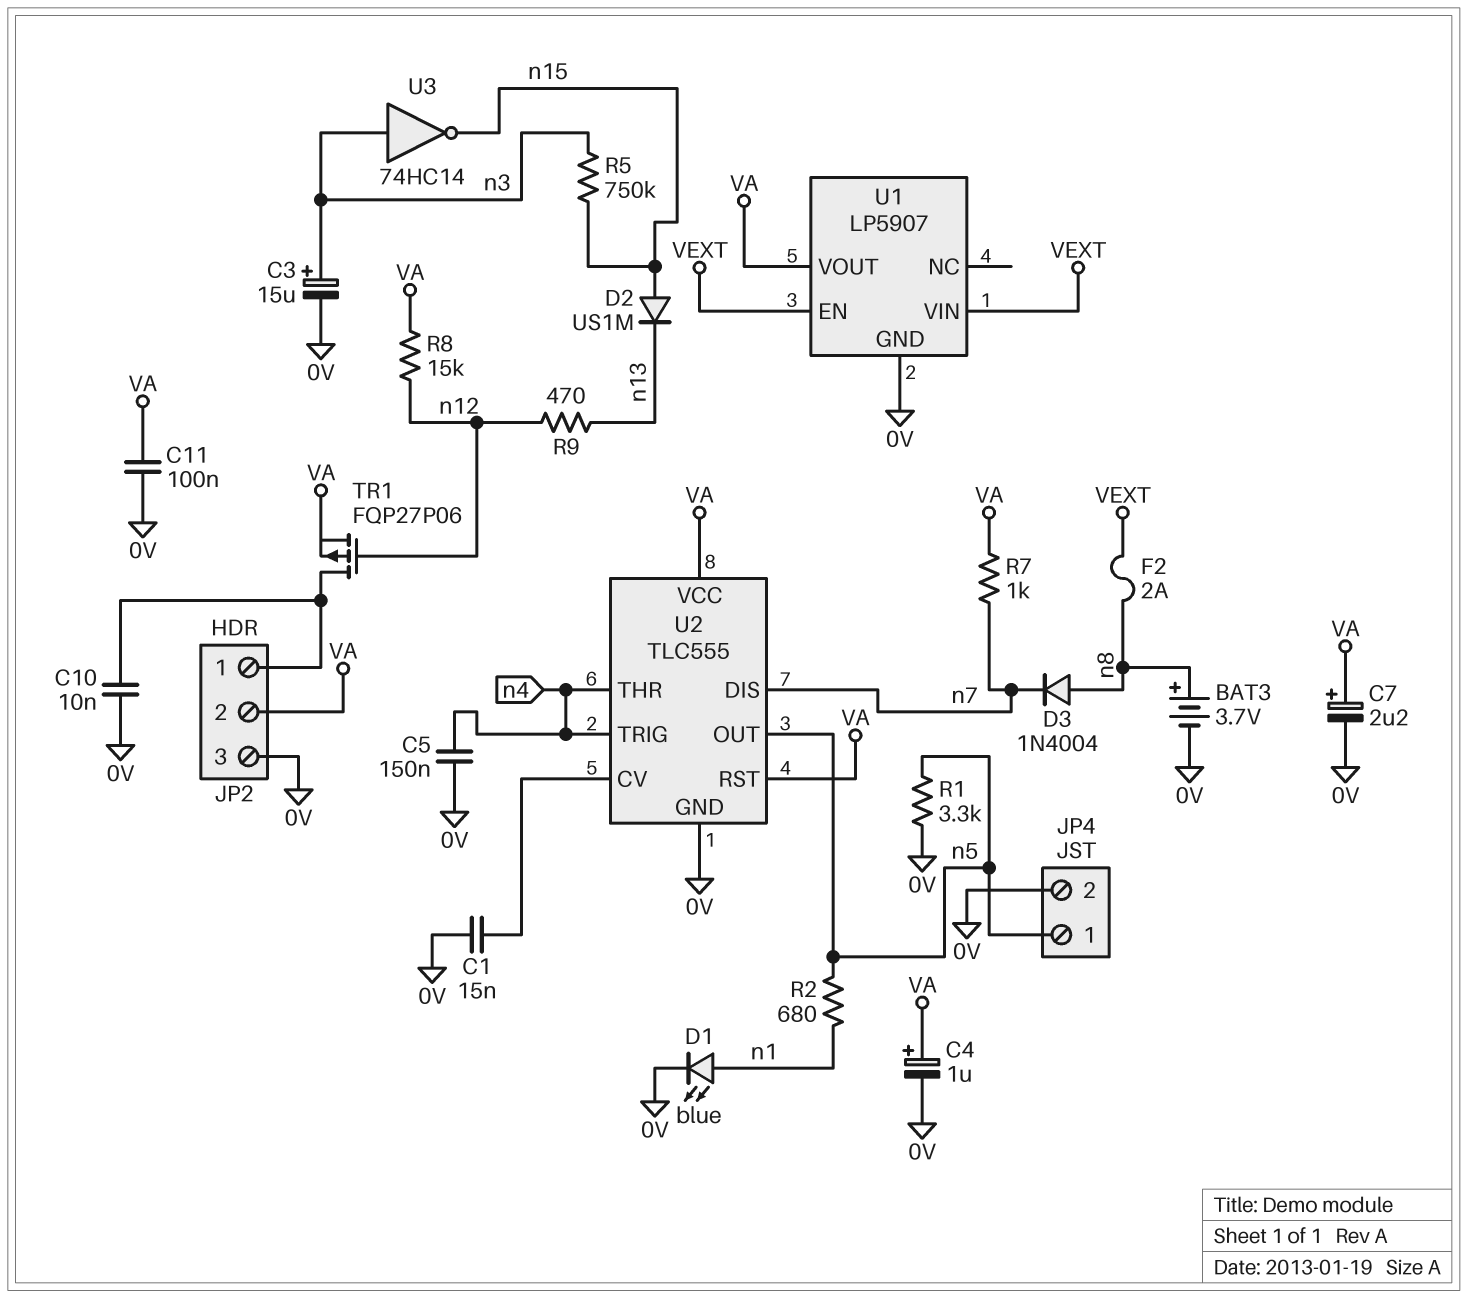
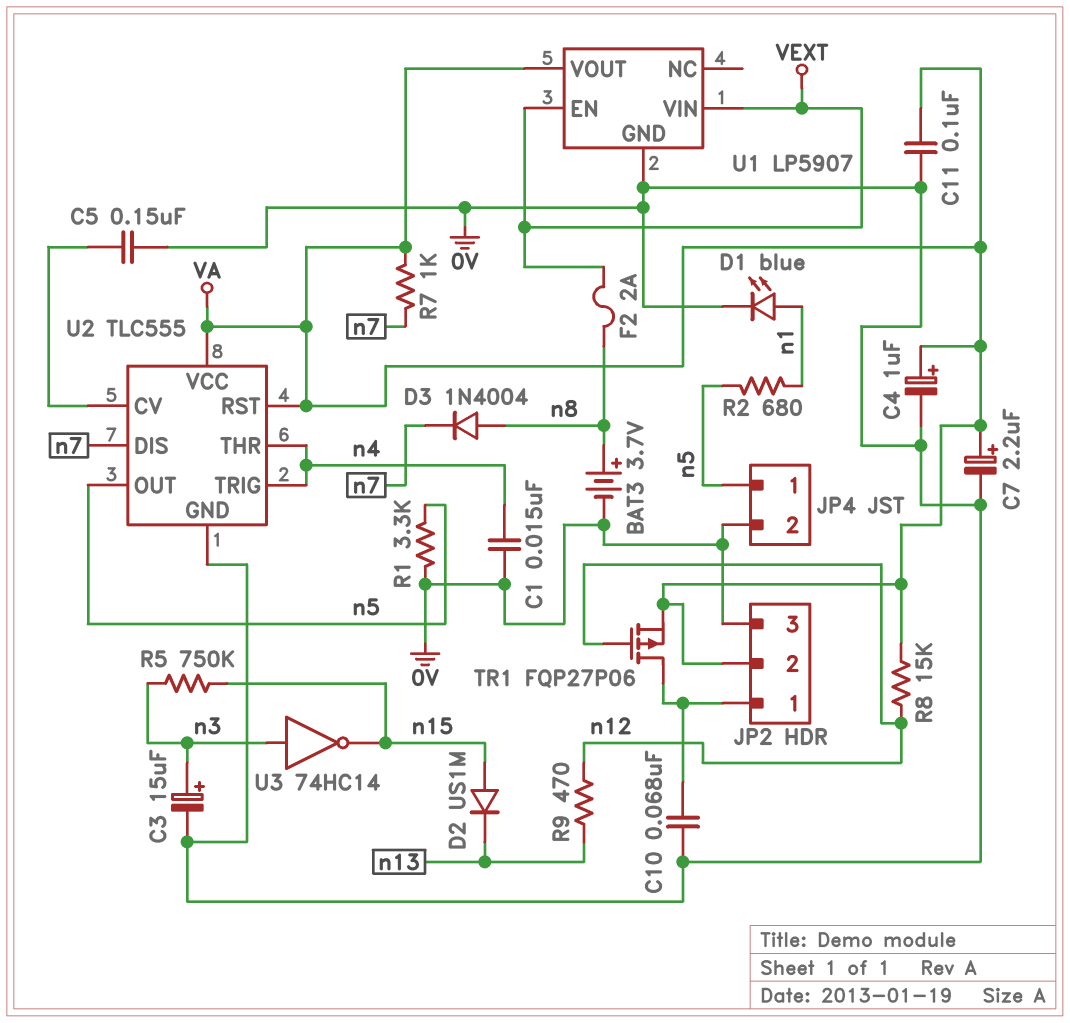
C1: 15nF (0V, U2/CV) -> 15nF (0V, n4)
C5: 150nF (0V, n4) -> 150nF (0V, U2/CV)
C10: 10nF (0V, JP2/1) -> 68nF (0V, JP2/1)

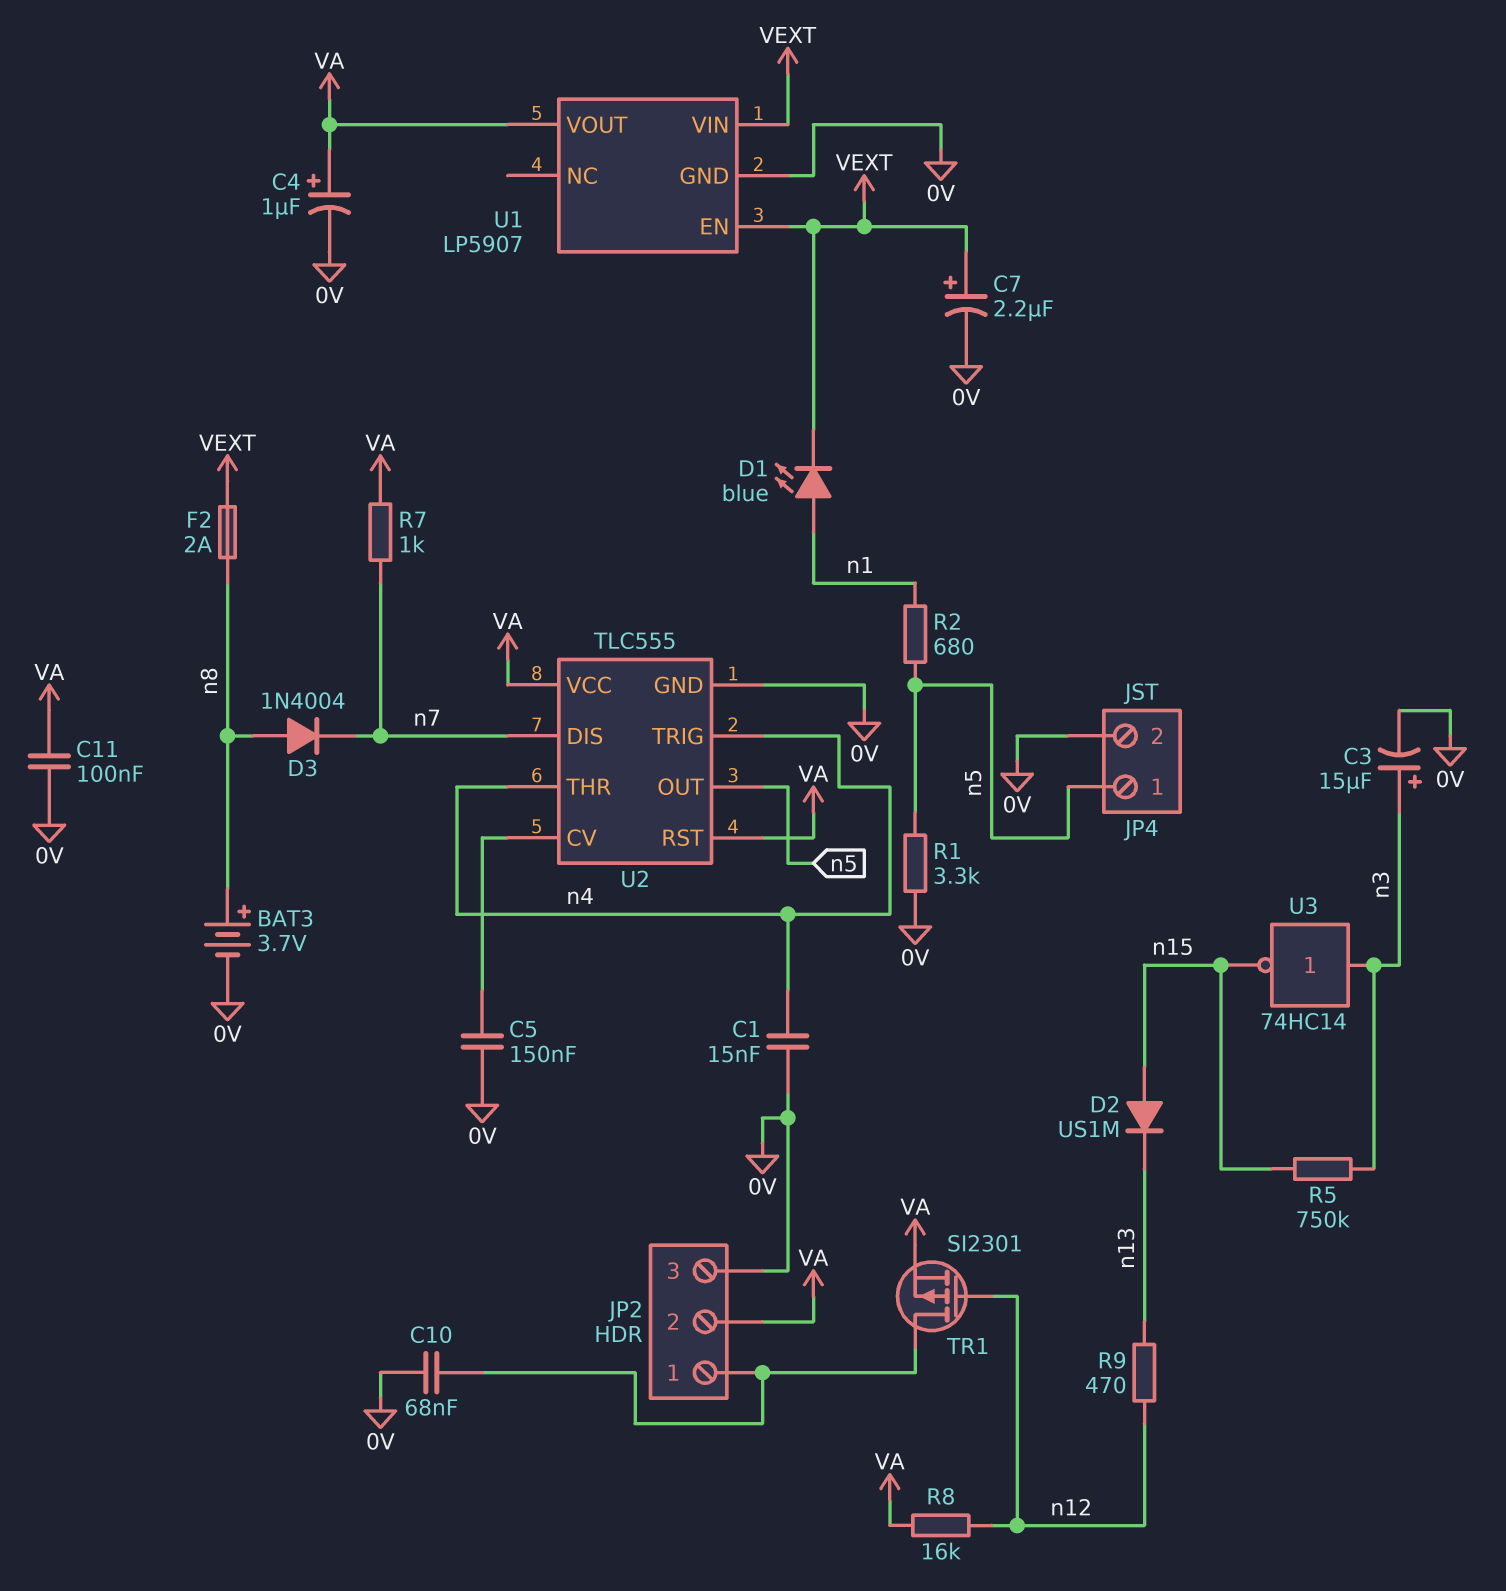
C7: 2.2uF (plus VA, minus 0V) -> 2.2uF (plus VEXT, minus 0V)
D1: LED blue (A n1, K 0V) -> LED blue (A n1, K VEXT)
R8: 15k (VA, n12) -> 16k (VA, n12)
TR1: PMOS FQP27P06 (G n12, D JP2/1, S VA) -> PMOS SI2301 (G n12, D JP2/1, S VA)

